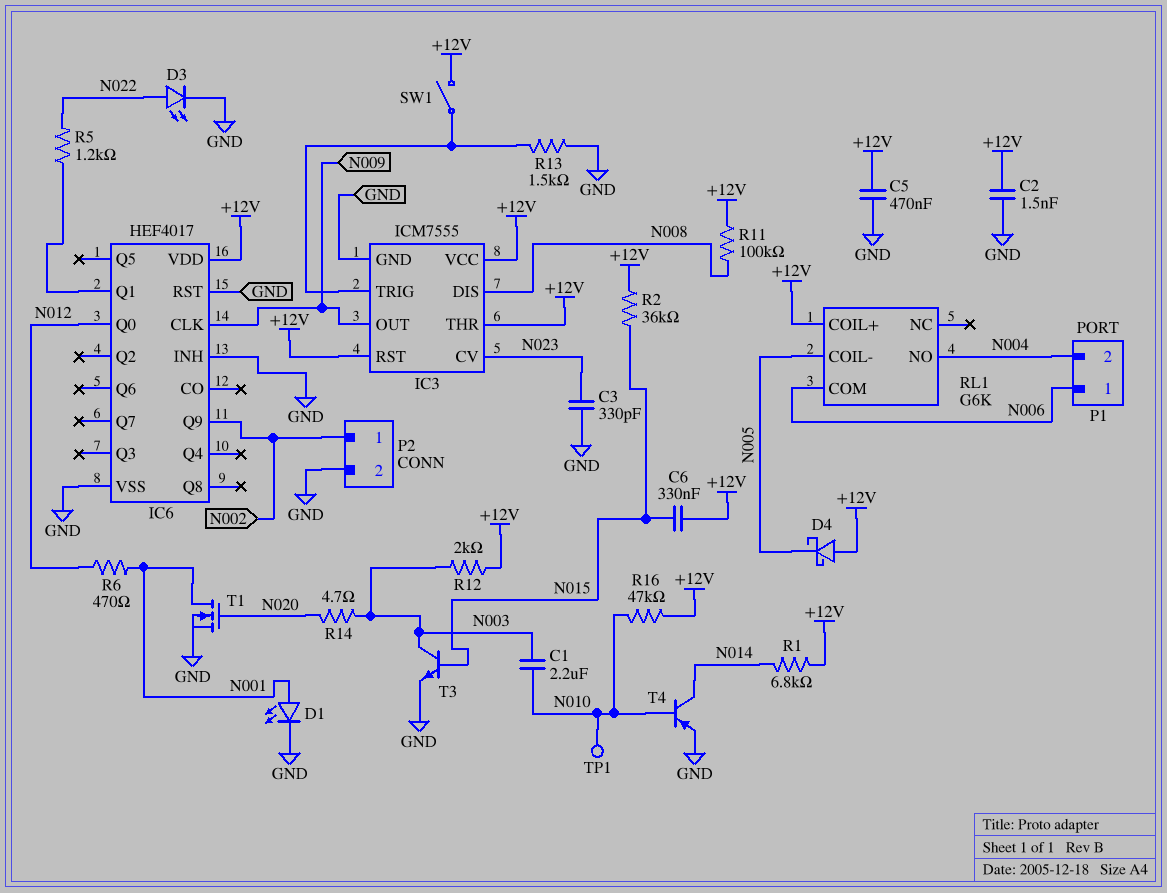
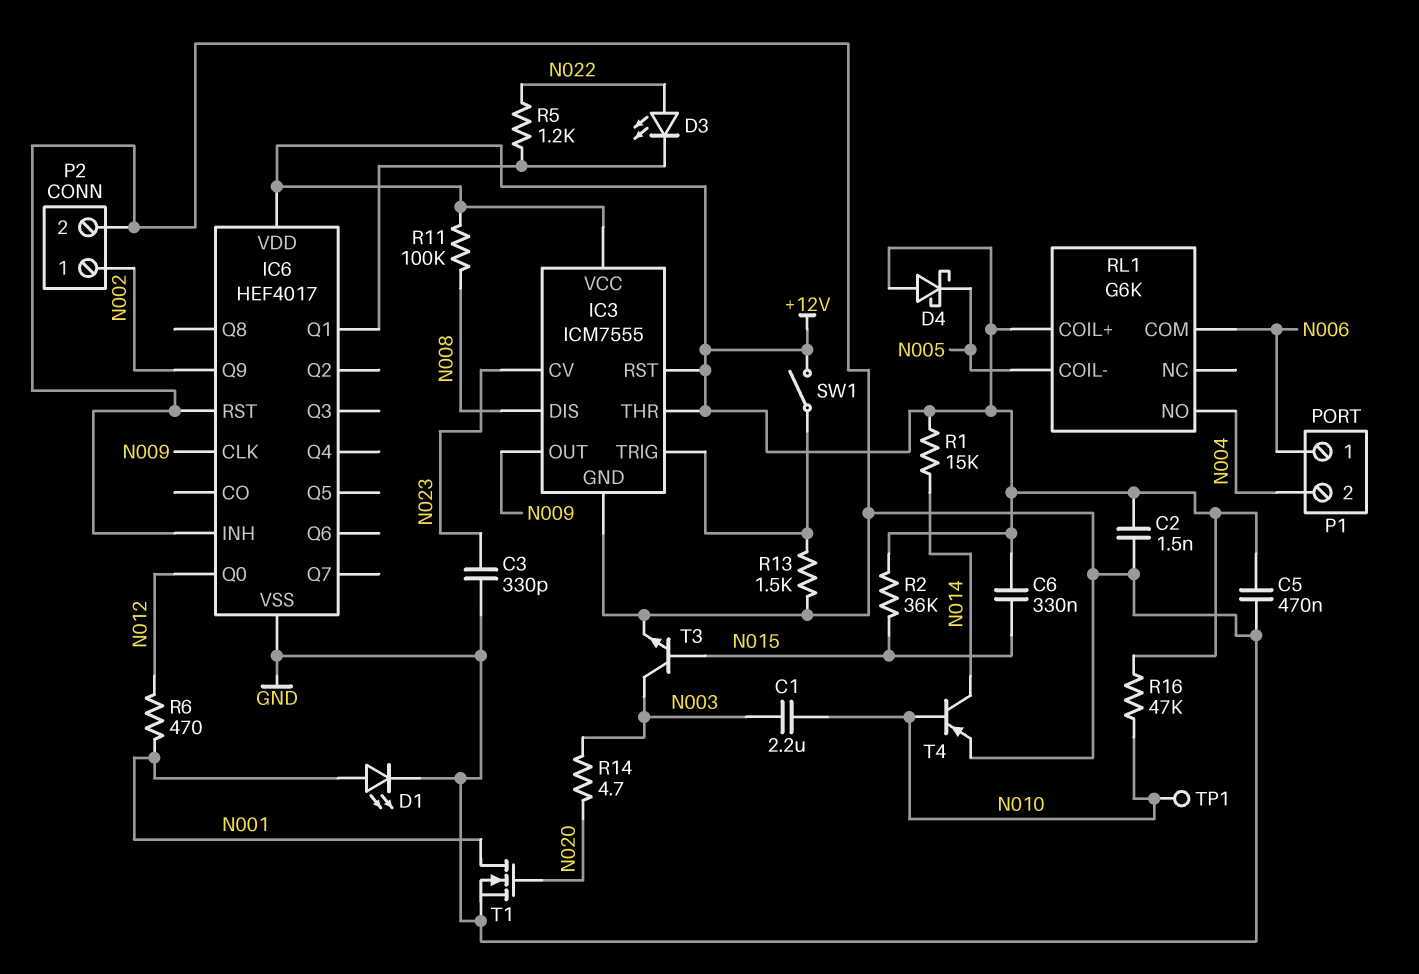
D3: LED (A N022, K GND) -> LED (A N022, K IC6/Q1)
R1: 6.8k (+12V, N014) -> 15k (+12V, N014)
R12: 2k (+12V, N003) -> none

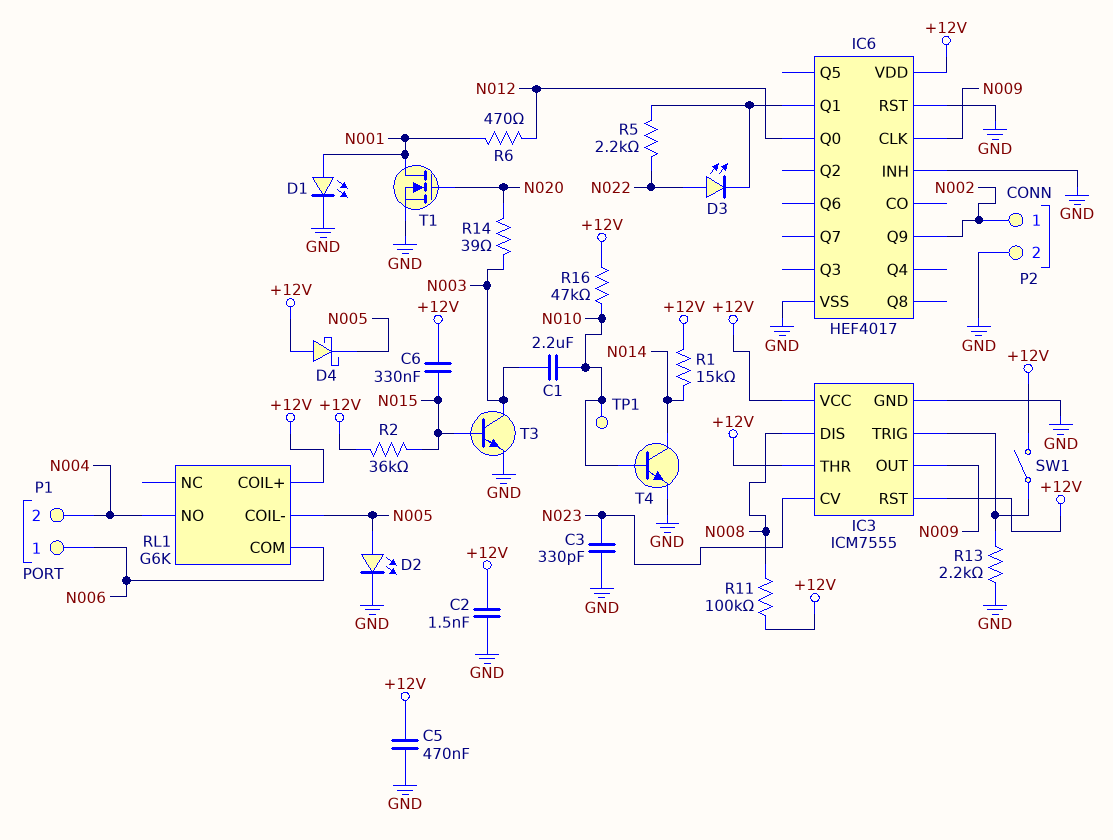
D2: none -> LED (A N005, K GND)
R5: 1.2k (IC6/Q1, N022) -> 2.2k (IC6/Q1, N022)
R13: 1.5k (GND, IC3/TRIG) -> 2.2k (GND, IC3/TRIG)
R14: 4.7 (N003, N020) -> 39 (N003, N020)
T4: PNP (B N010, C N014, E GND) -> NPN (B N010, C N014, E GND)

